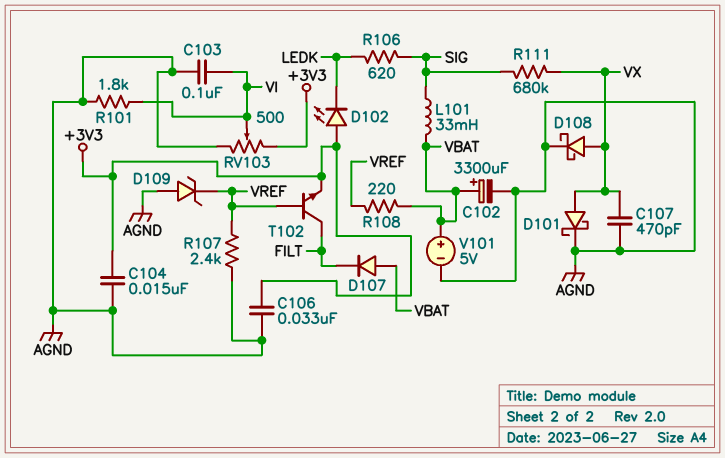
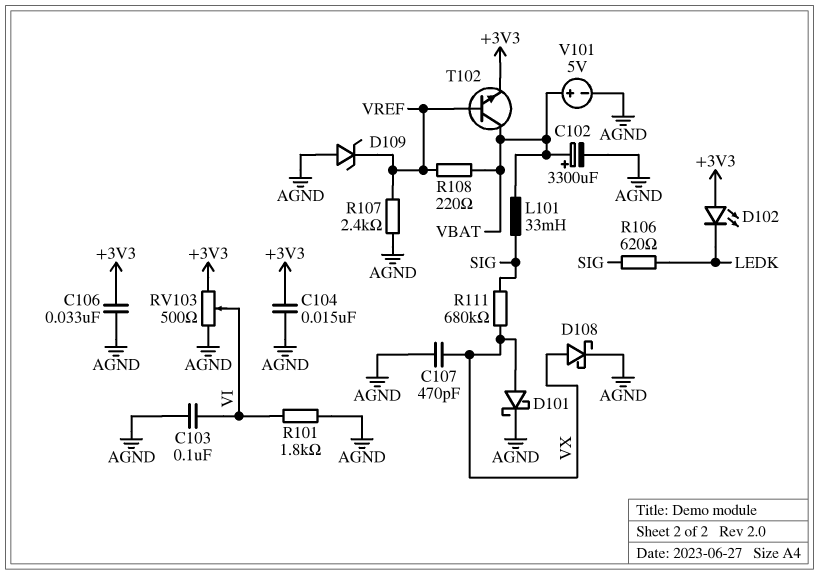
D107: diode (A VBAT, K FILT) -> none
T102: NPN (B VREF, C FILT, E +3V3) -> NPN (B VREF, C VBAT, E +3V3)

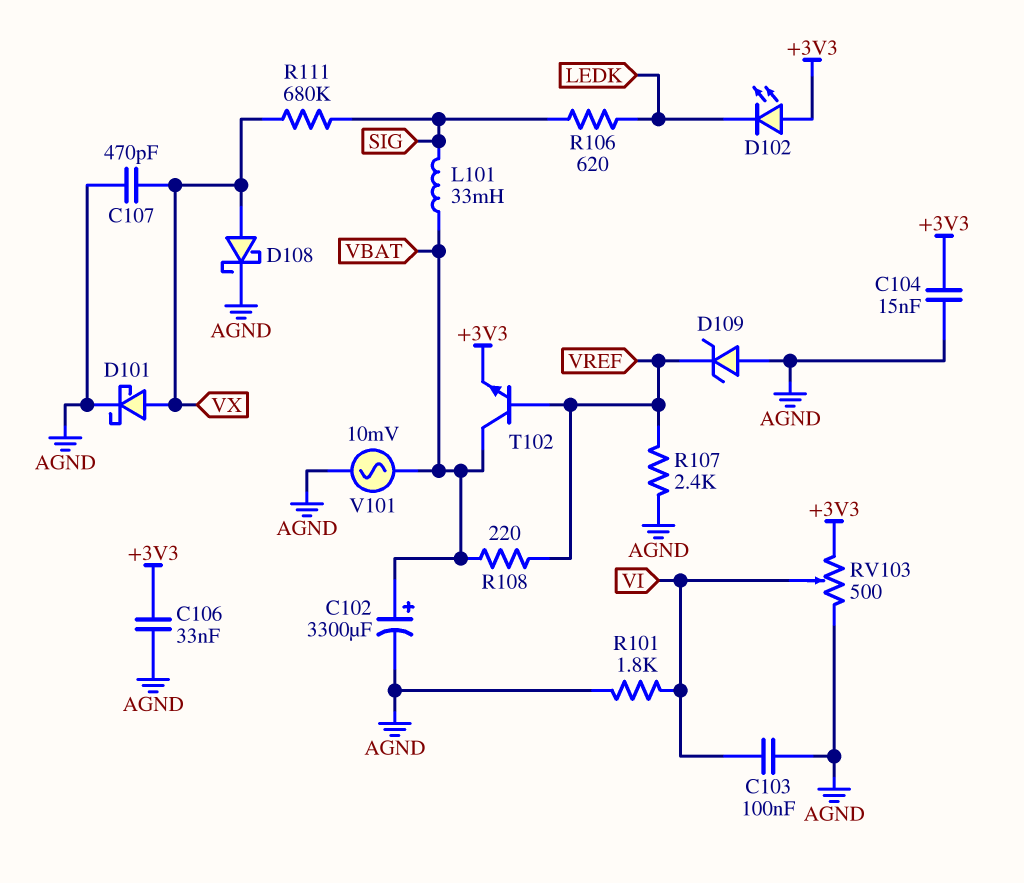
V101: 5V (plus VBAT, minus AGND) -> AC 10mV (AGND, VBAT)

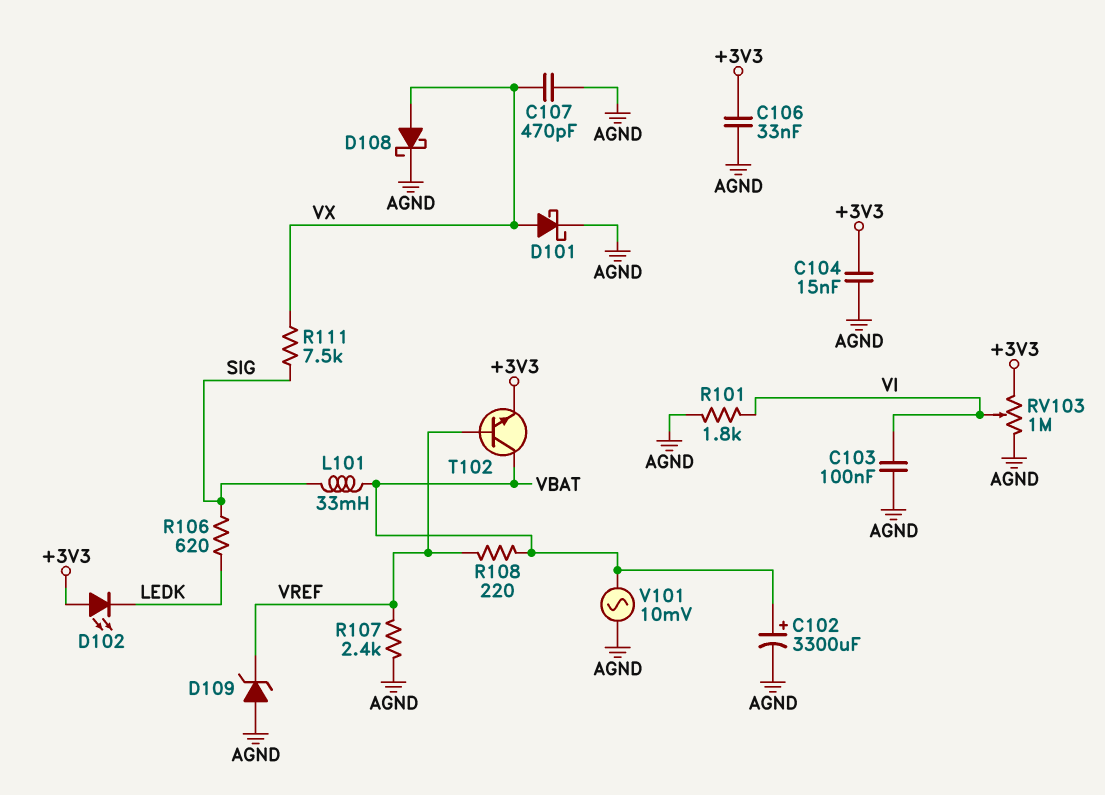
R111: 680k (SIG, VX) -> 7.5k (SIG, VX)
RV103: 500 (+3V3, AGND, wiper VI) -> 1M (+3V3, AGND, wiper VI)

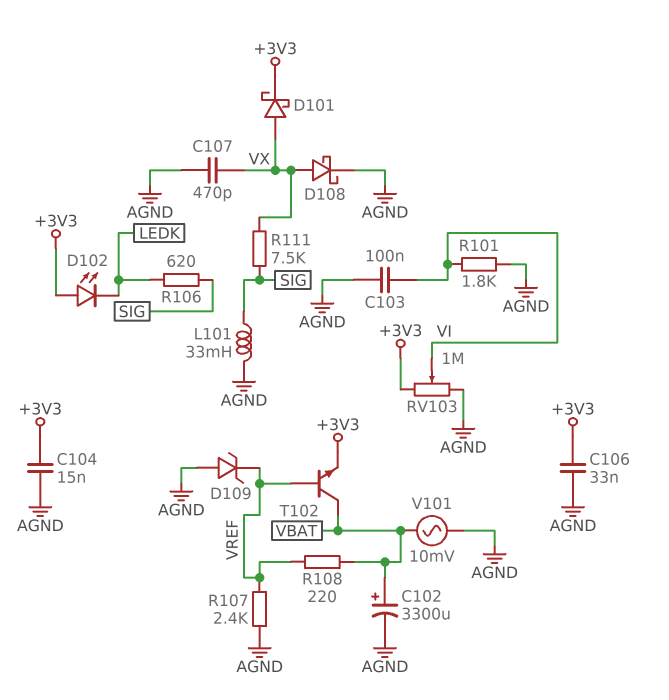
D101: schottky (A VX, K AGND) -> schottky (A VX, K +3V3)
L101: 33mH (SIG, VBAT) -> 33mH (AGND, SIG)

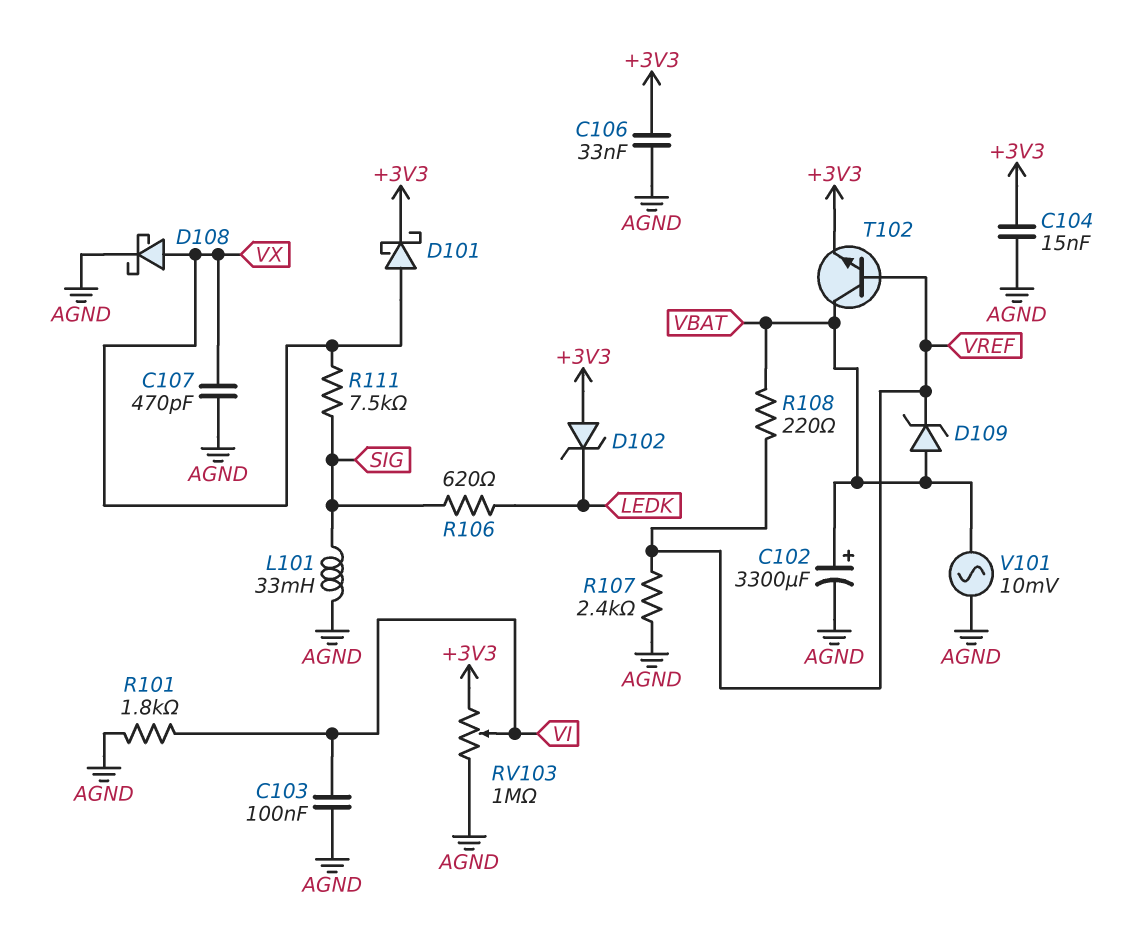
D102: LED (A +3V3, K LEDK) -> zener (A +3V3, K LEDK)
D109: zener (A AGND, K VREF) -> zener (A VBAT, K VREF)

